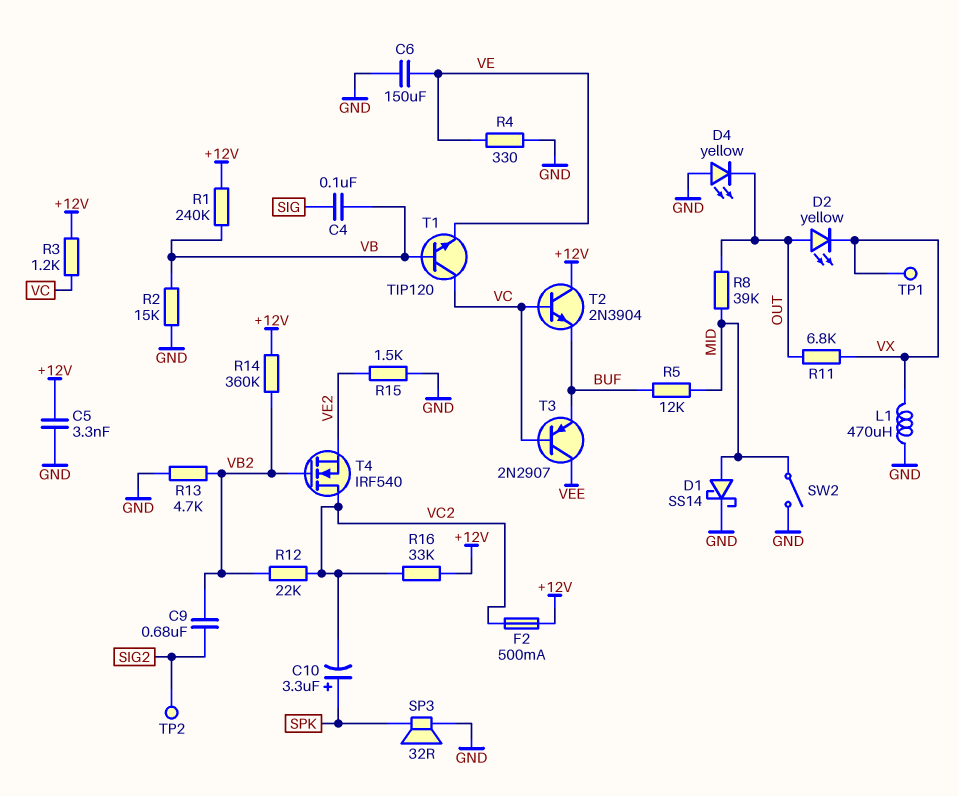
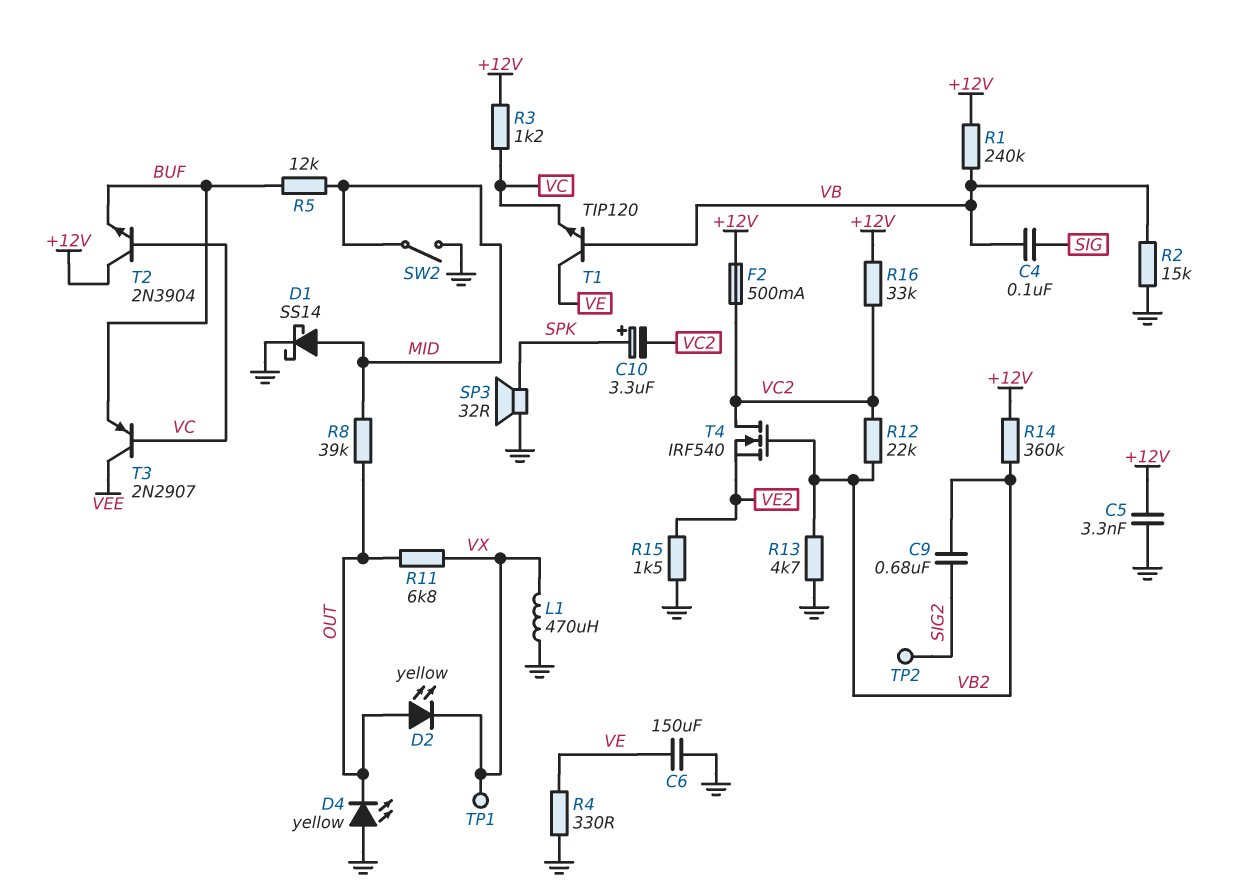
T1: NPN TIP120 (B VB, C VC, E VE) -> NPN TIP120 (B VB, C VE, E VC)

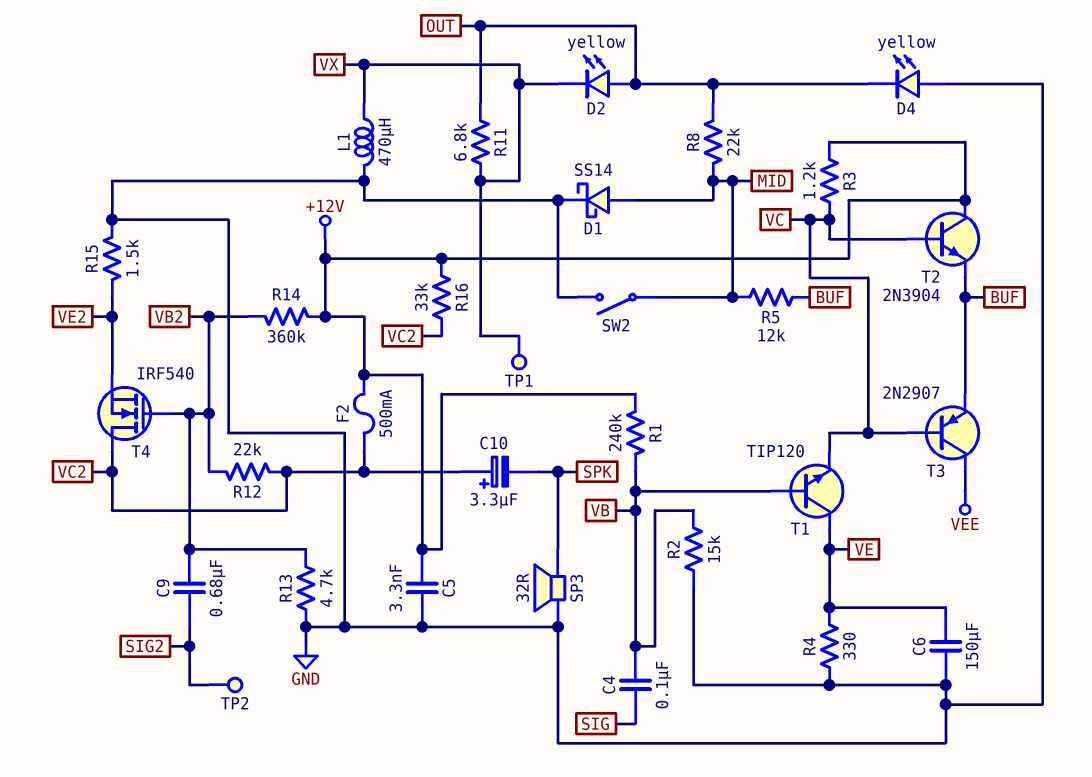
C10: 3.3uF (plus SPK, minus VC2) -> 3.3uF (plus VC2, minus SPK)
R8: 39k (MID, OUT) -> 22k (MID, OUT)

